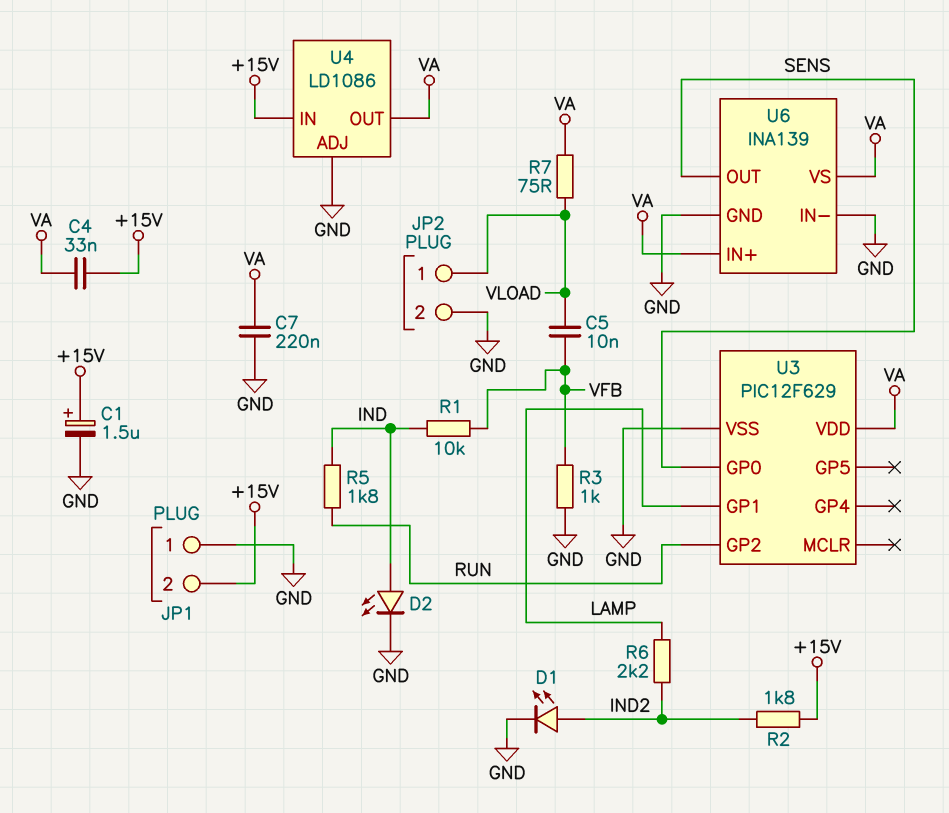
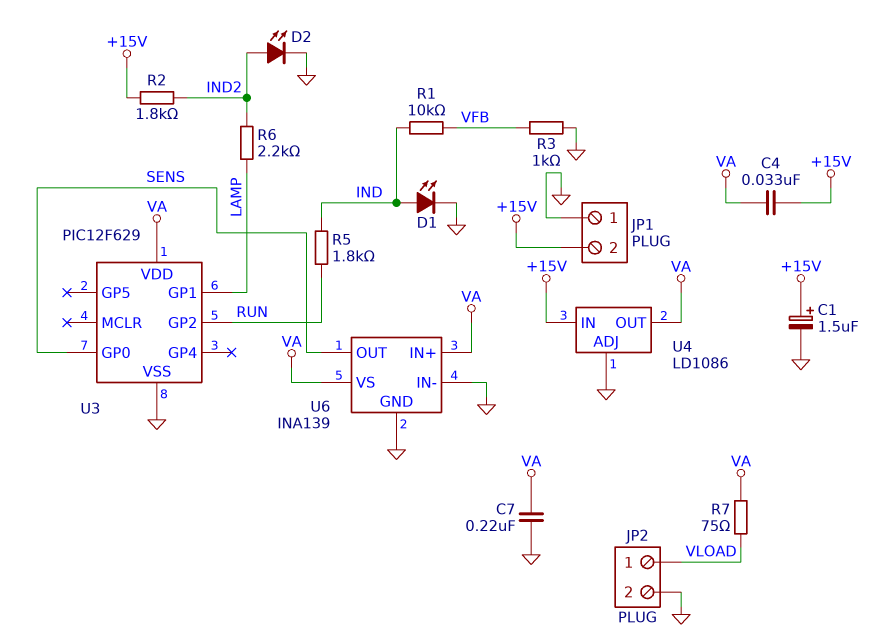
C5: 10nF (VFB, VLOAD) -> none
D1: LED (A IND2, K GND) -> LED (A IND, K GND)
D2: LED (A IND, K GND) -> LED (A IND2, K GND)

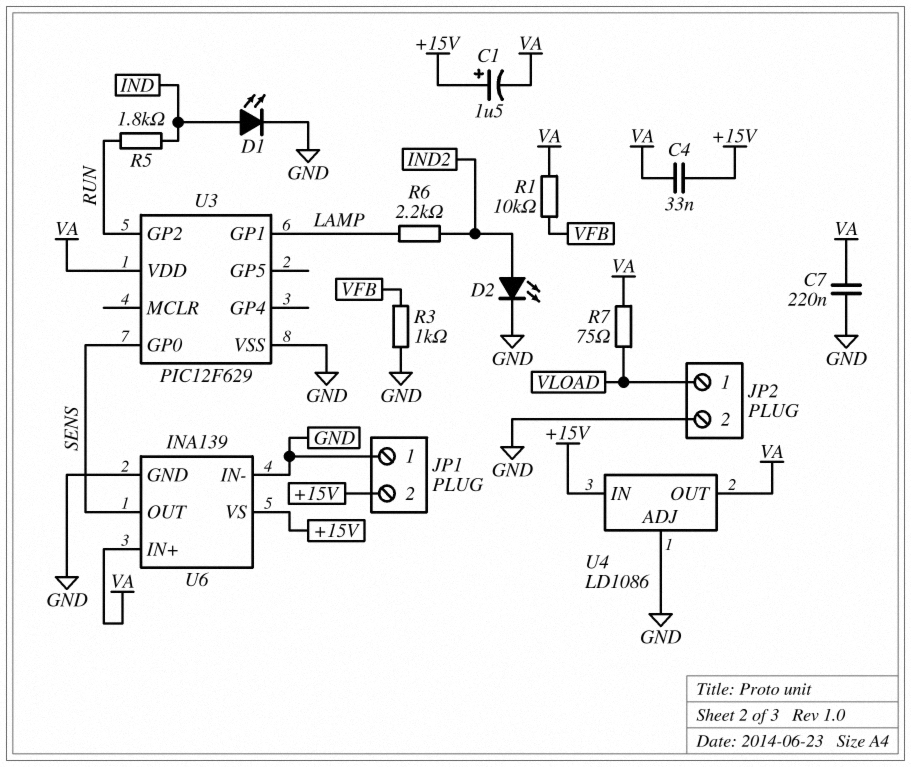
C1: 1.5uF (plus +15V, minus GND) -> 1.5uF (plus +15V, minus VA)
R1: 10k (IND, VFB) -> 10k (VA, VFB)
R2: 1.8k (+15V, IND2) -> none
U6 pin VS: VA -> +15V

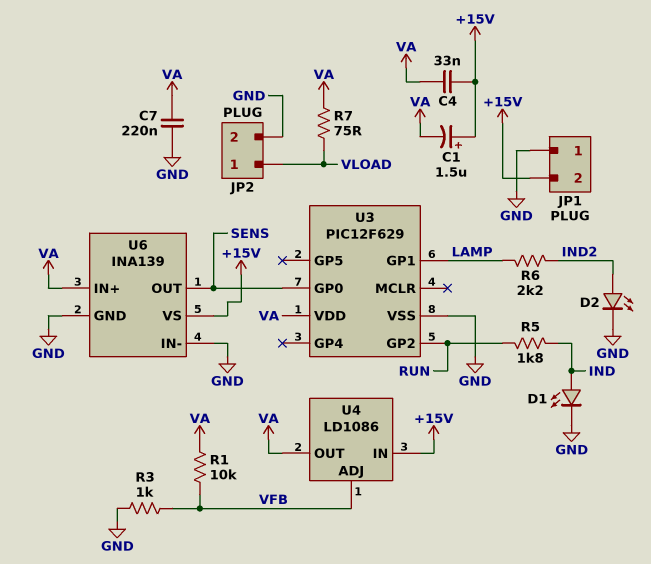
U4 pin ADJ: GND -> VFB

